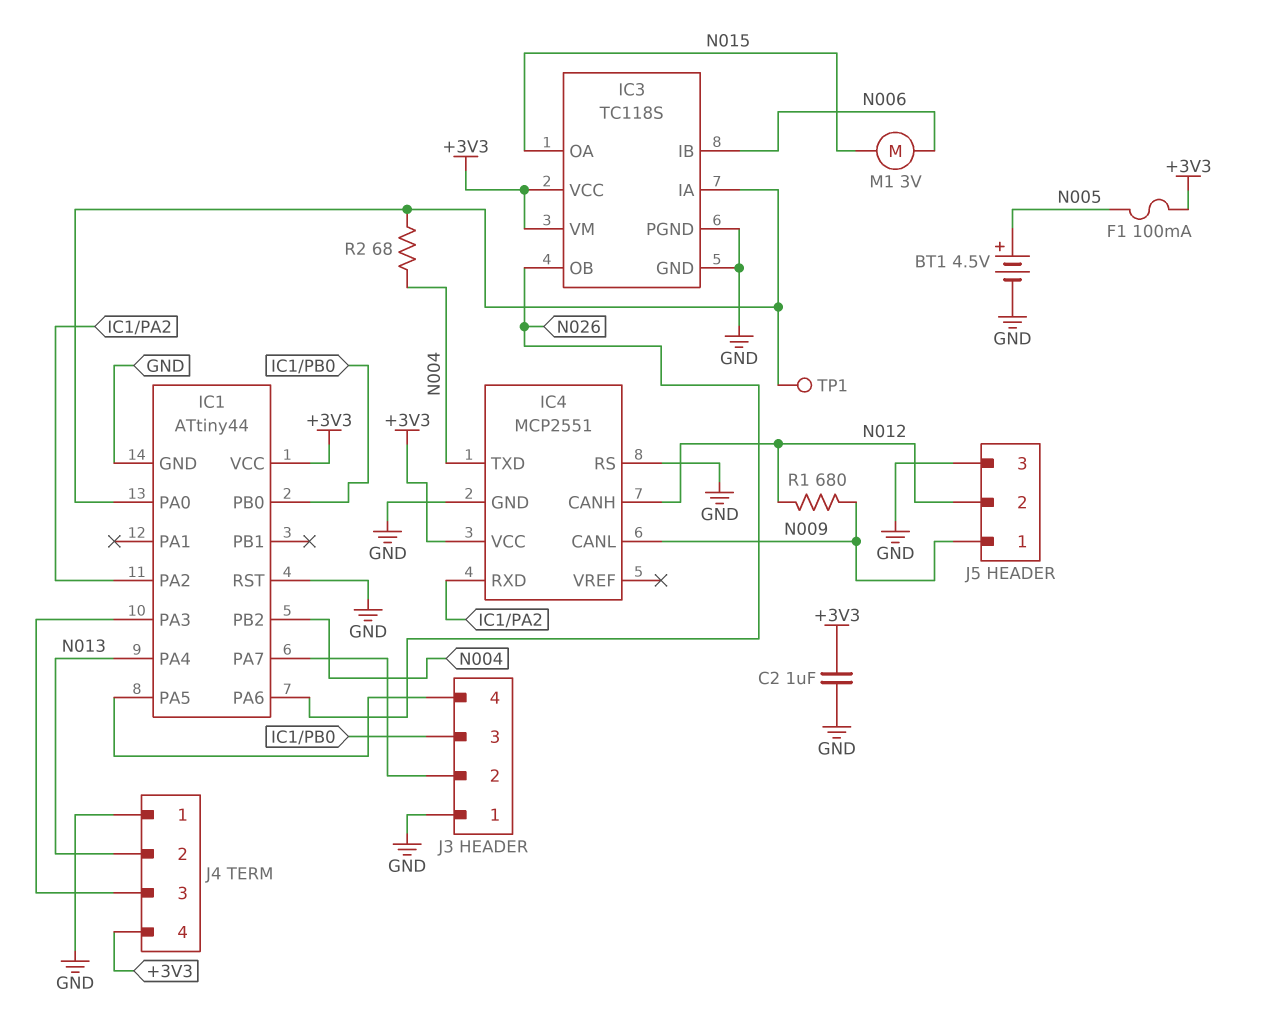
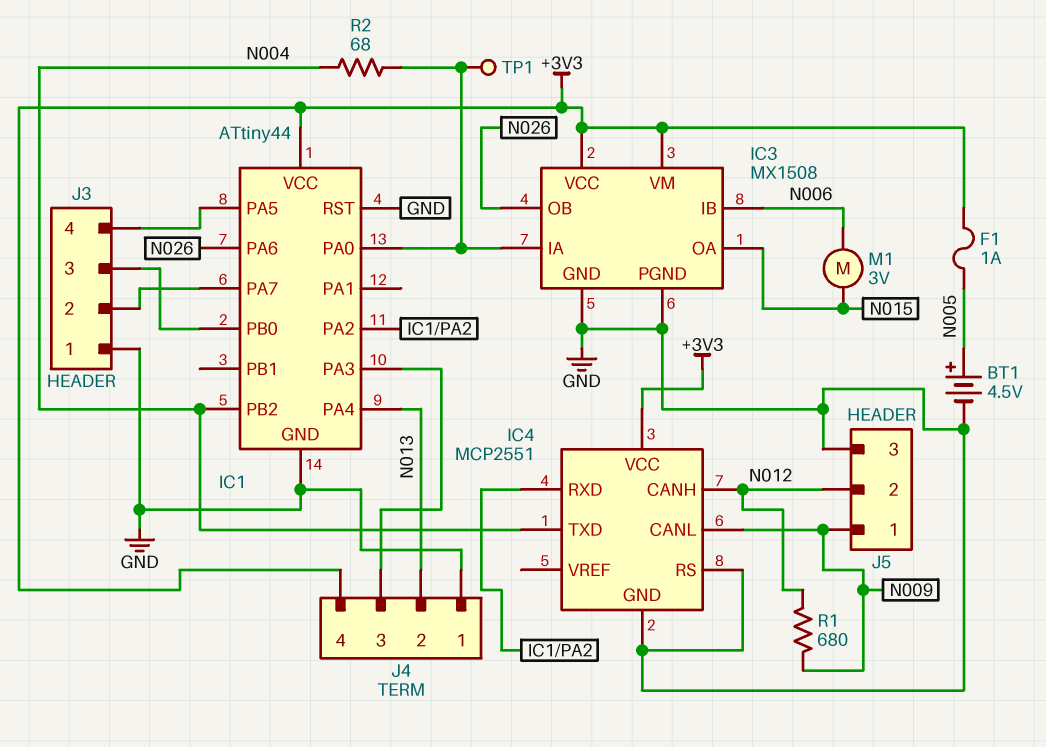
C2: 1uF (+3V3, GND) -> none
F1: 100mA (+3V3, N005) -> 1A (+3V3, N005)
IC3: TC118S -> MX1508

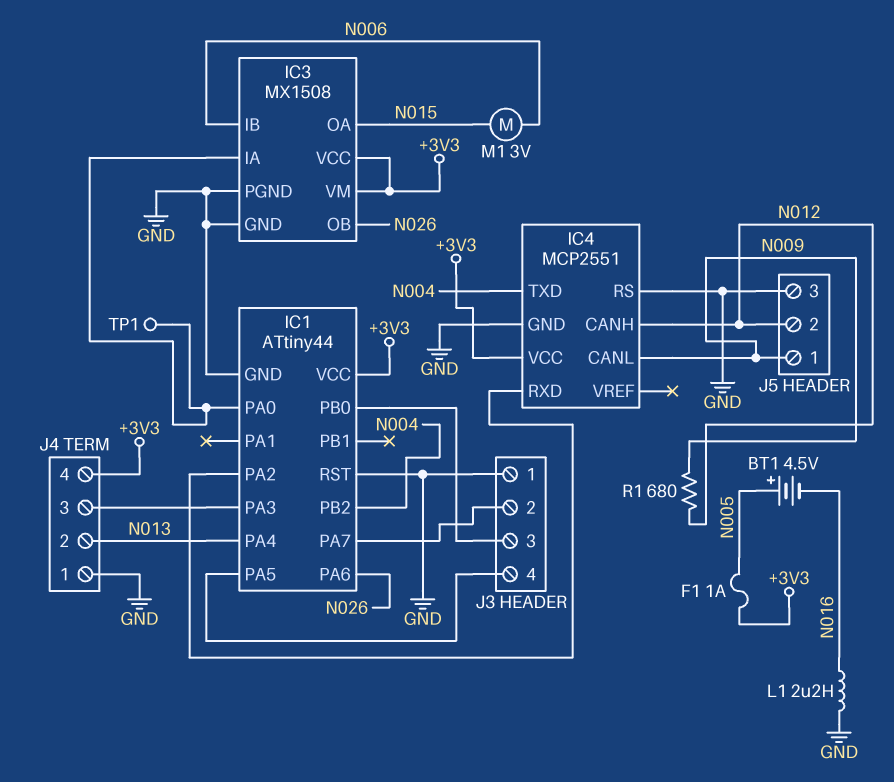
BT1: 4.5V (plus N005, minus GND) -> 4.5V (plus N005, minus N016)
L1: none -> 2.2uH (GND, N016)
R2: 68 (IC1/PA0, N004) -> none

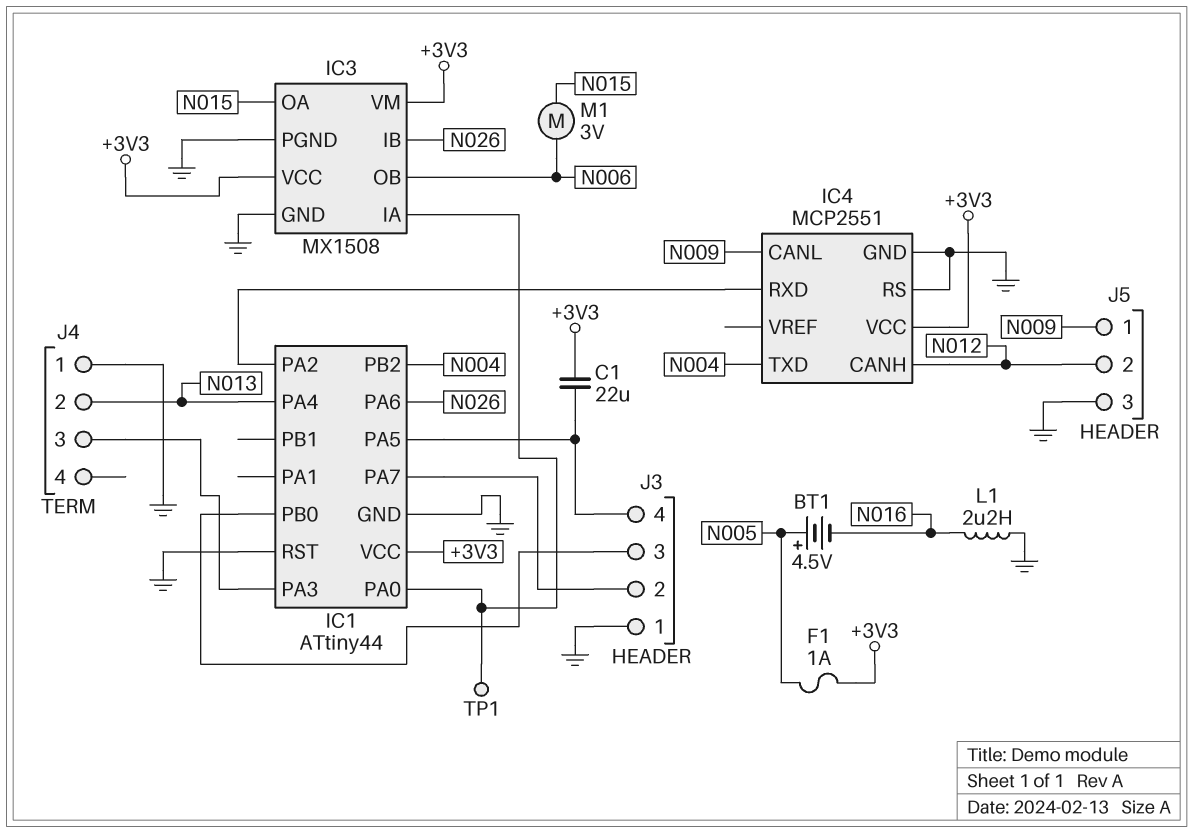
C1: none -> 22uF (+3V3, IC1/PA5)
IC3 pin IB: N006 -> N026
IC3 pin OB: N026 -> N006
J4 pin 4: +3V3 -> none
R1: 680 (N009, N012) -> none

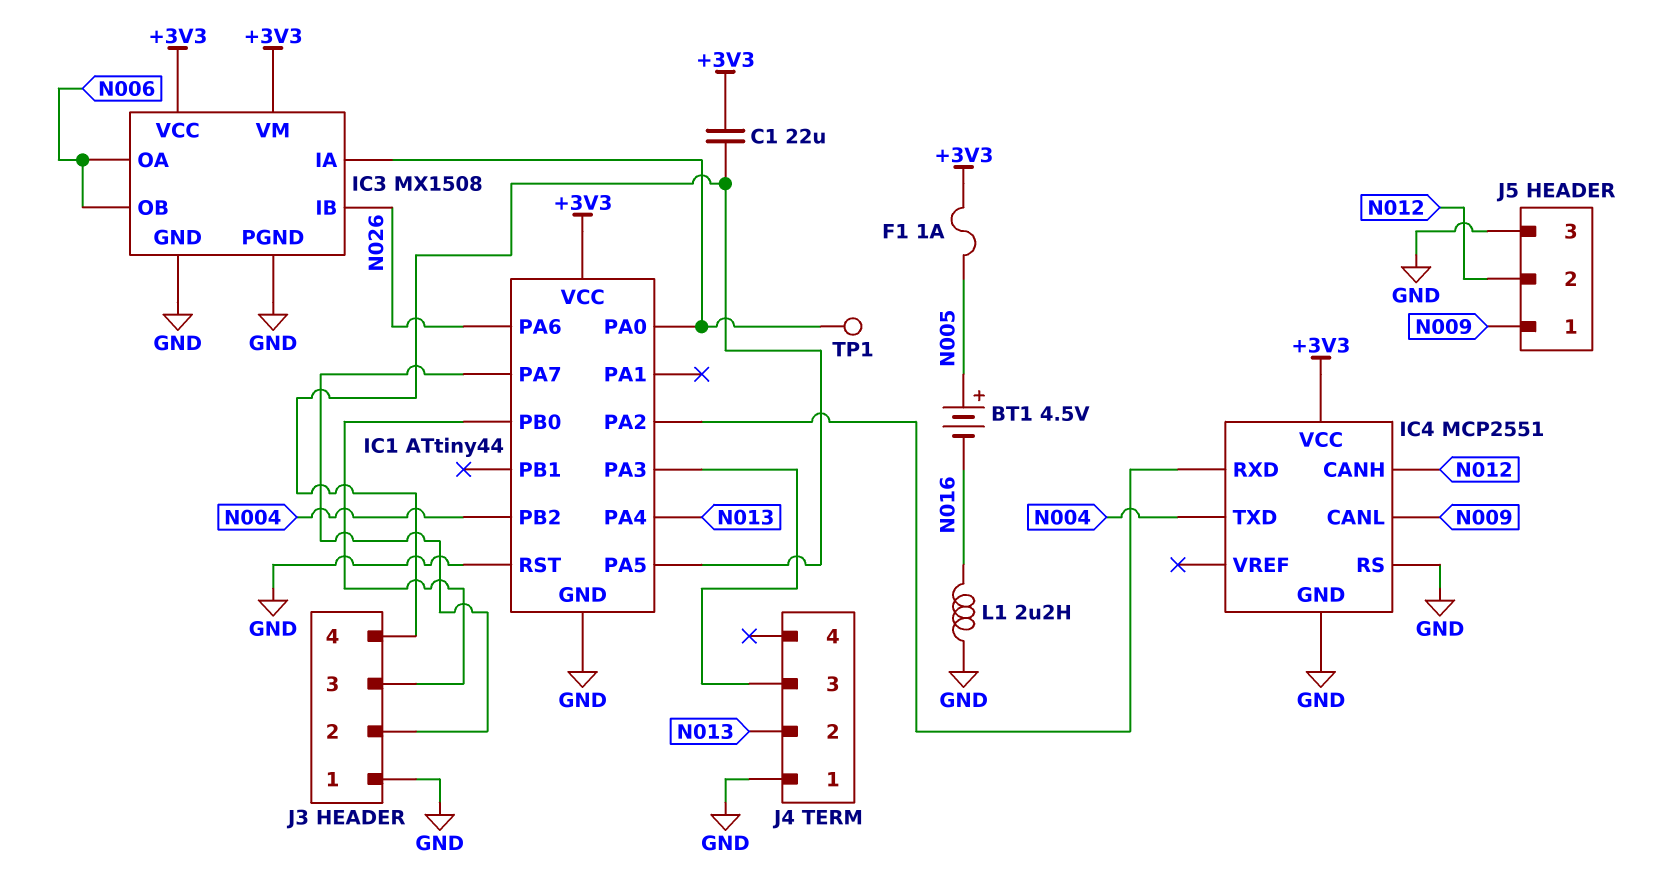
IC3 pin OA: N015 -> N006
M1: motor 3V (N006, N015) -> none

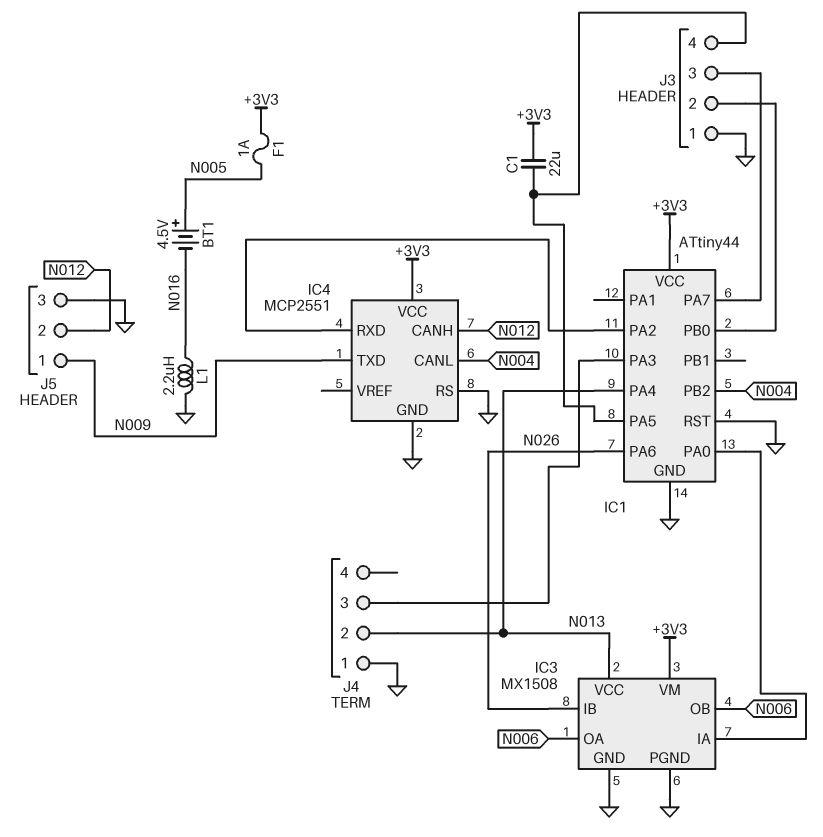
IC3 pin VCC: +3V3 -> N013
IC4 pin CANL: N009 -> N004
IC4 pin TXD: N004 -> N009
J3 pin 2: IC1/PA7 -> IC1/PB0
J3 pin 3: IC1/PB0 -> IC1/PA7
TP1: test point (IC1/PA0) -> none

